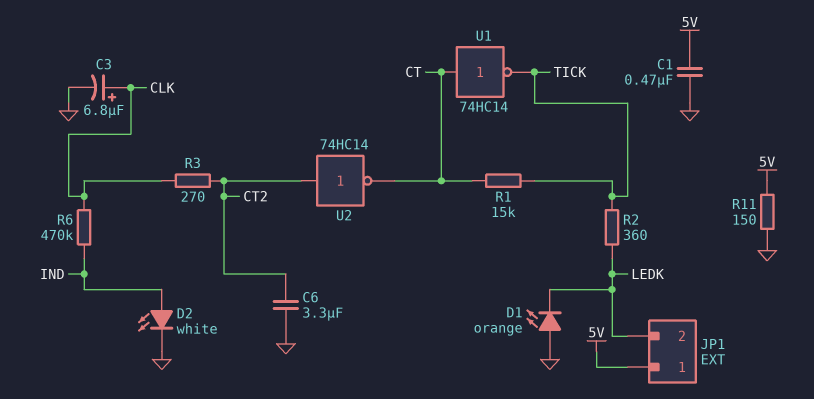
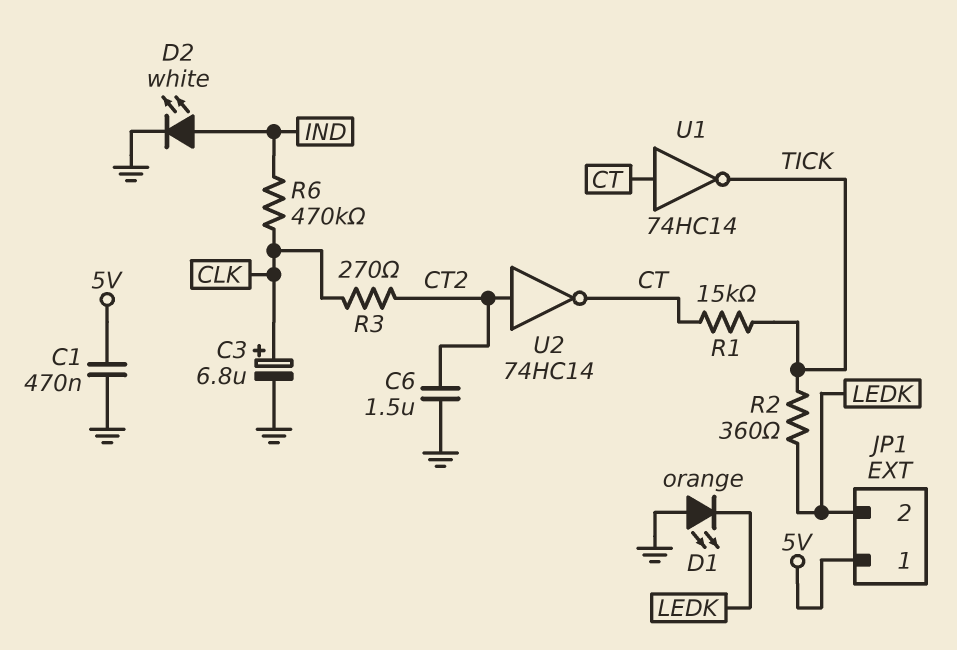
C6: 3.3uF (CT2, GND) -> 1.5uF (CT2, GND)
R11: 150 (5V, GND) -> none

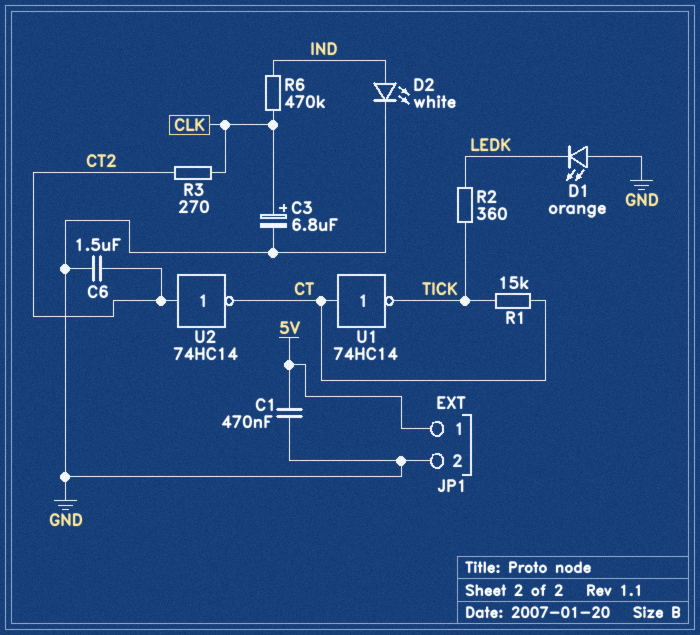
JP1 pin 2: LEDK -> GND

